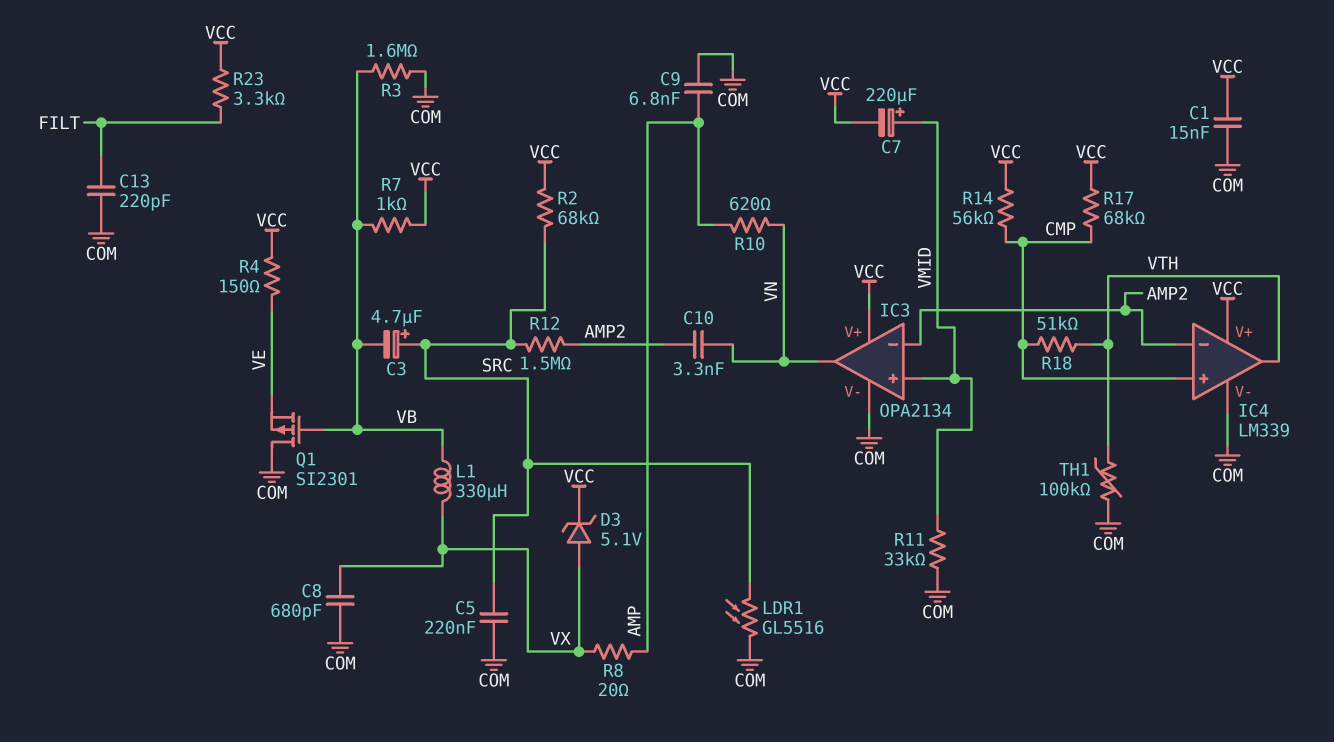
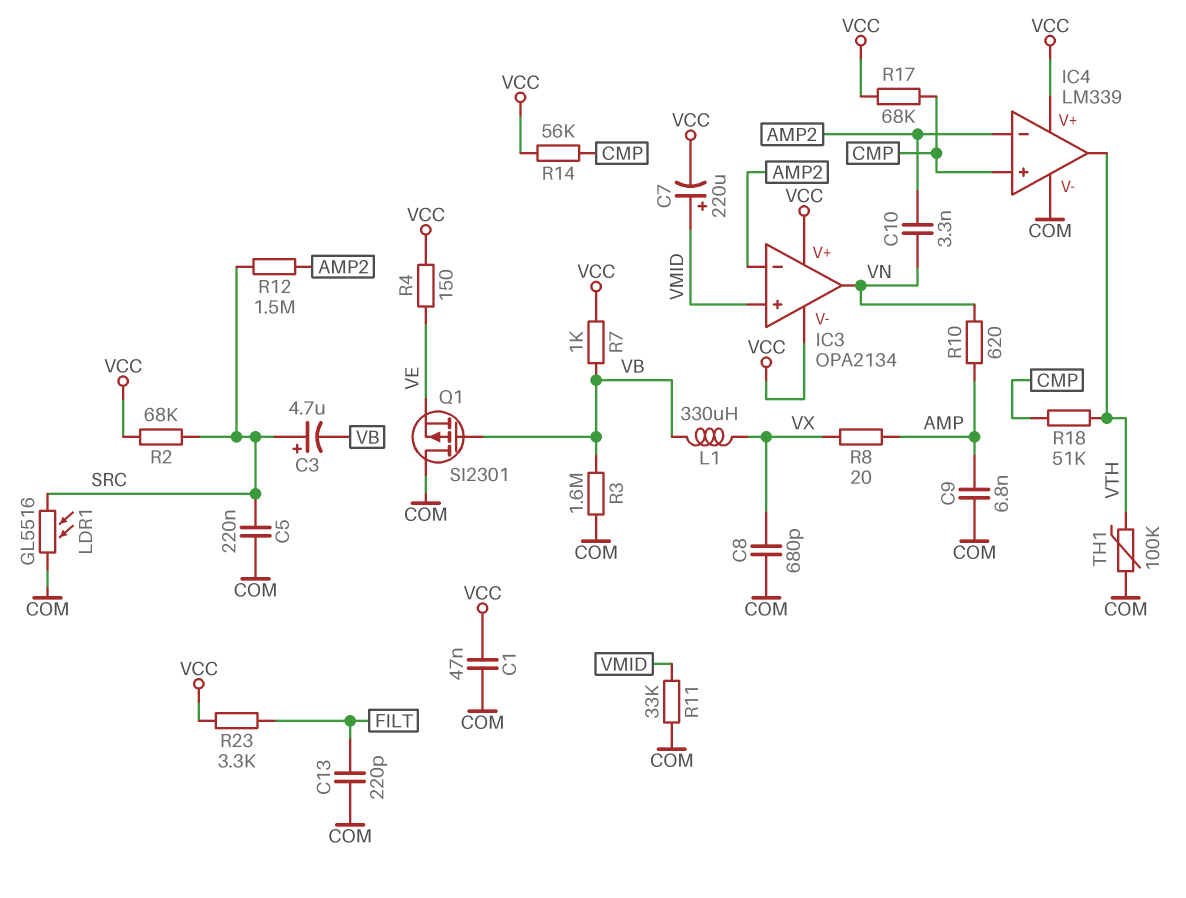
C1: 15nF (COM, VCC) -> 47nF (COM, VCC)
D3: zener 5.1V (A VX, K VCC) -> none
IC3 pin V-: COM -> VCC

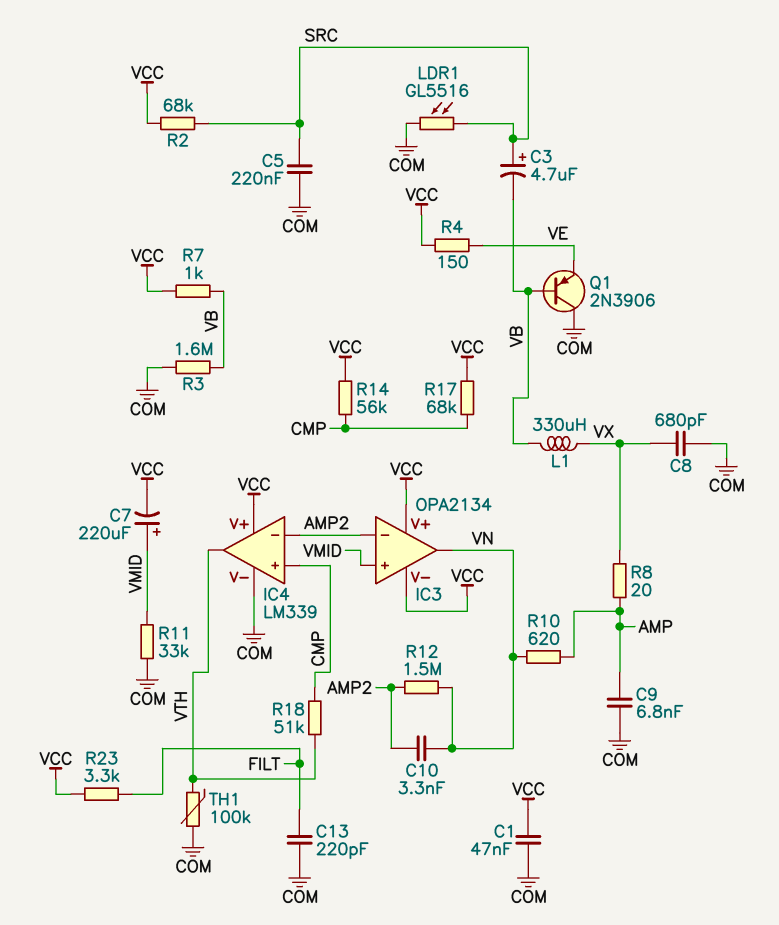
Q1: PMOS SI2301 (G VB, D COM, S VE) -> PNP 2N3906 (B VB, C COM, E VE)
R12: 1.5M (AMP2, SRC) -> 1.5M (AMP2, VN)

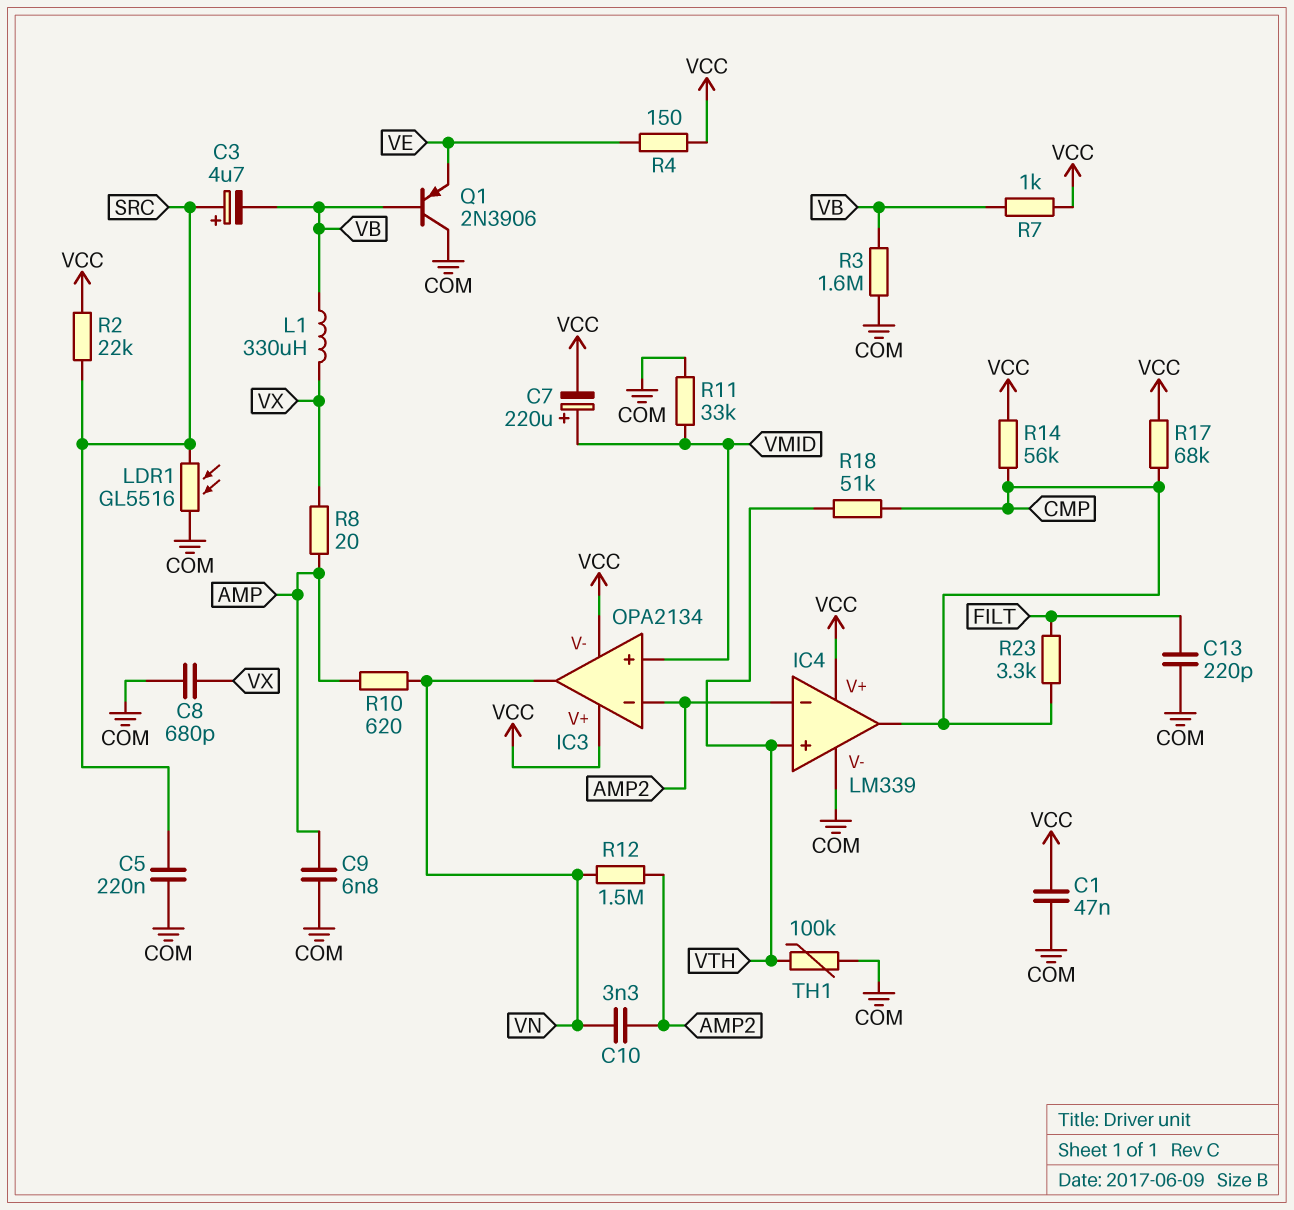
IC4 pin in+: CMP -> VTH
IC4 pin out: VTH -> CMP
R2: 68k (SRC, VCC) -> 22k (SRC, VCC)
R23: 3.3k (FILT, VCC) -> 3.3k (CMP, FILT)

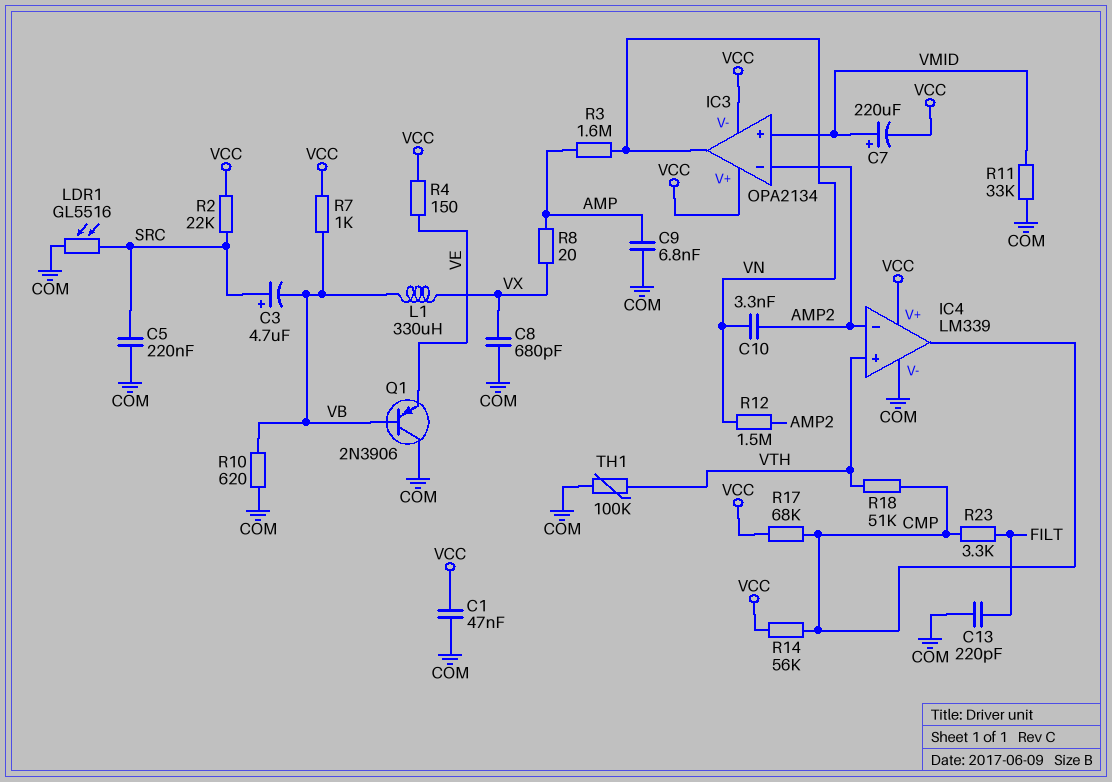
R3: 1.6M (COM, VB) -> 1.6M (AMP, VN)
R10: 620 (AMP, VN) -> 620 (COM, VB)

